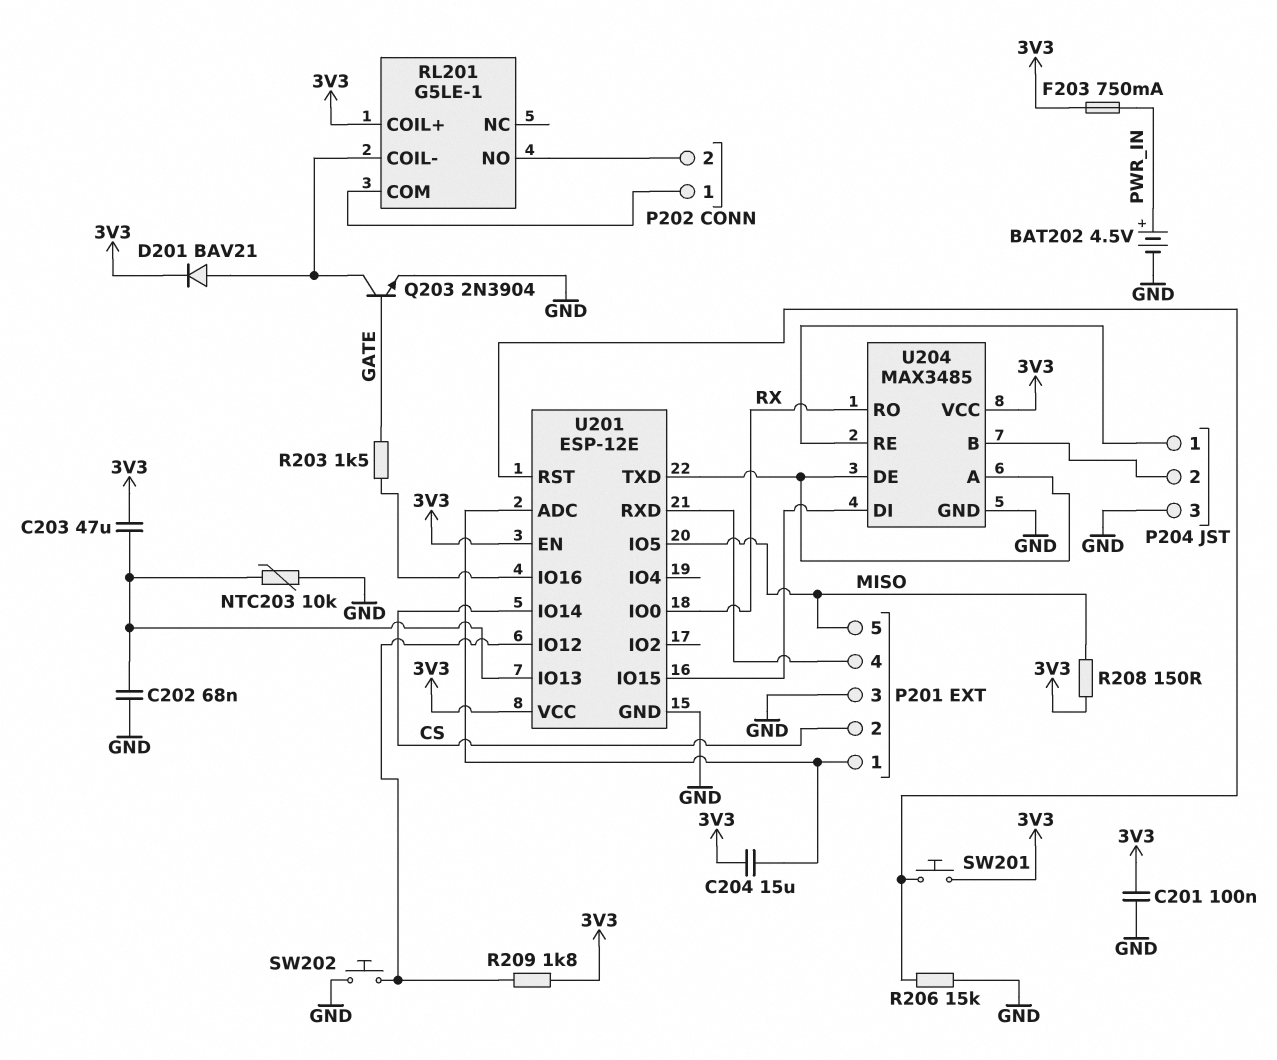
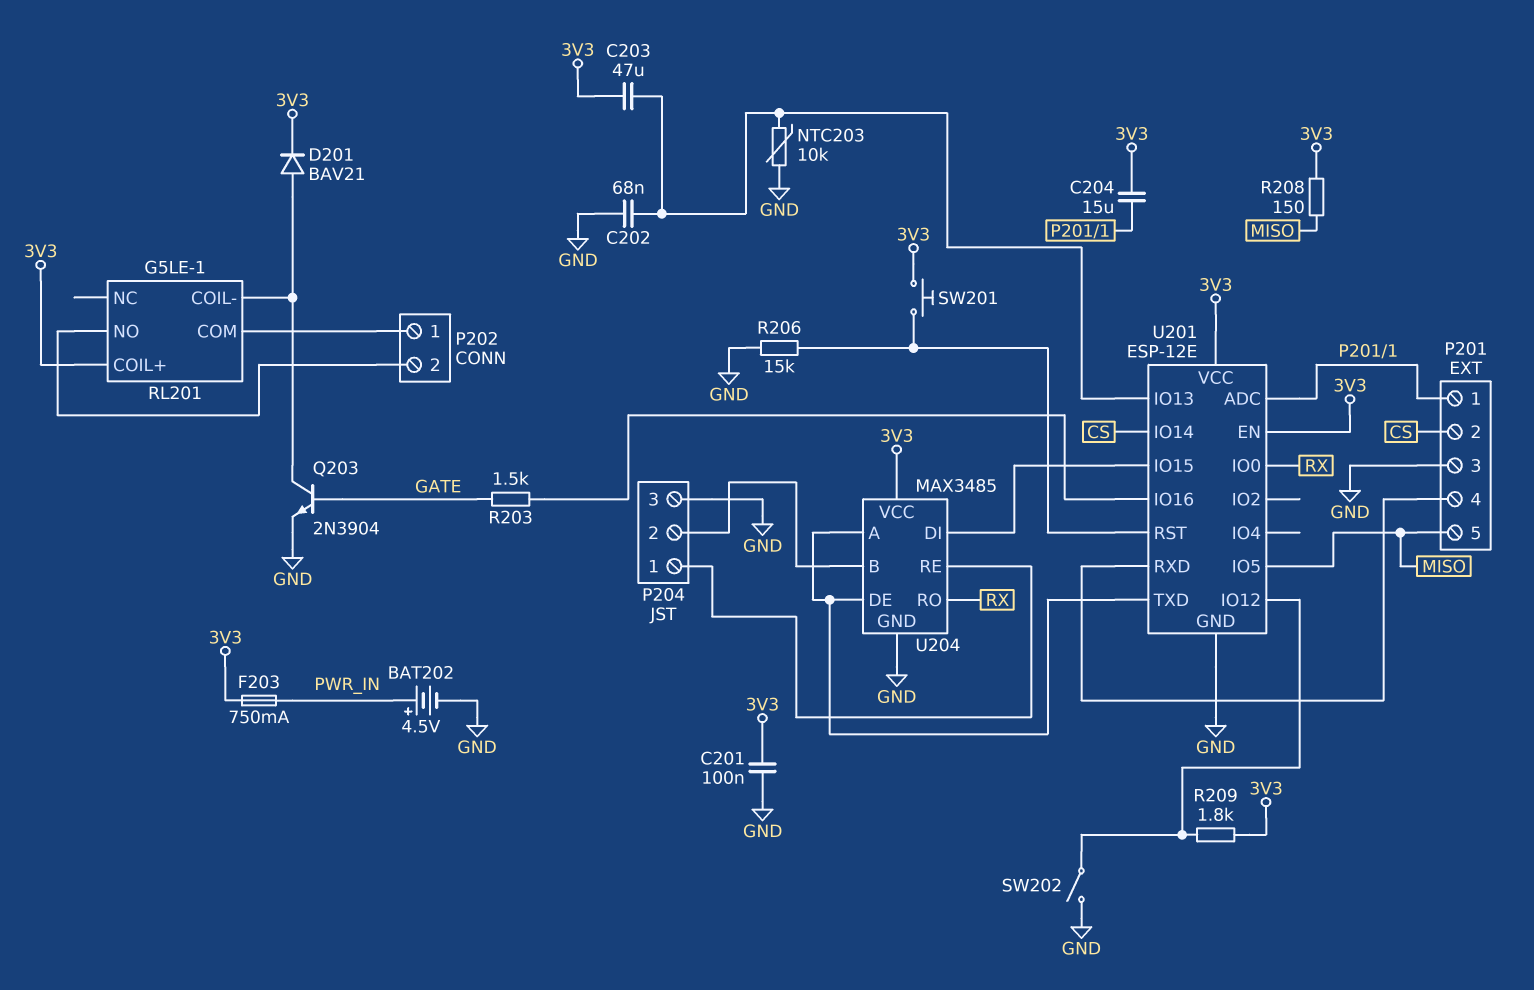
SW202: button (GND, U201/IO12) -> switch (GND, U201/IO12)

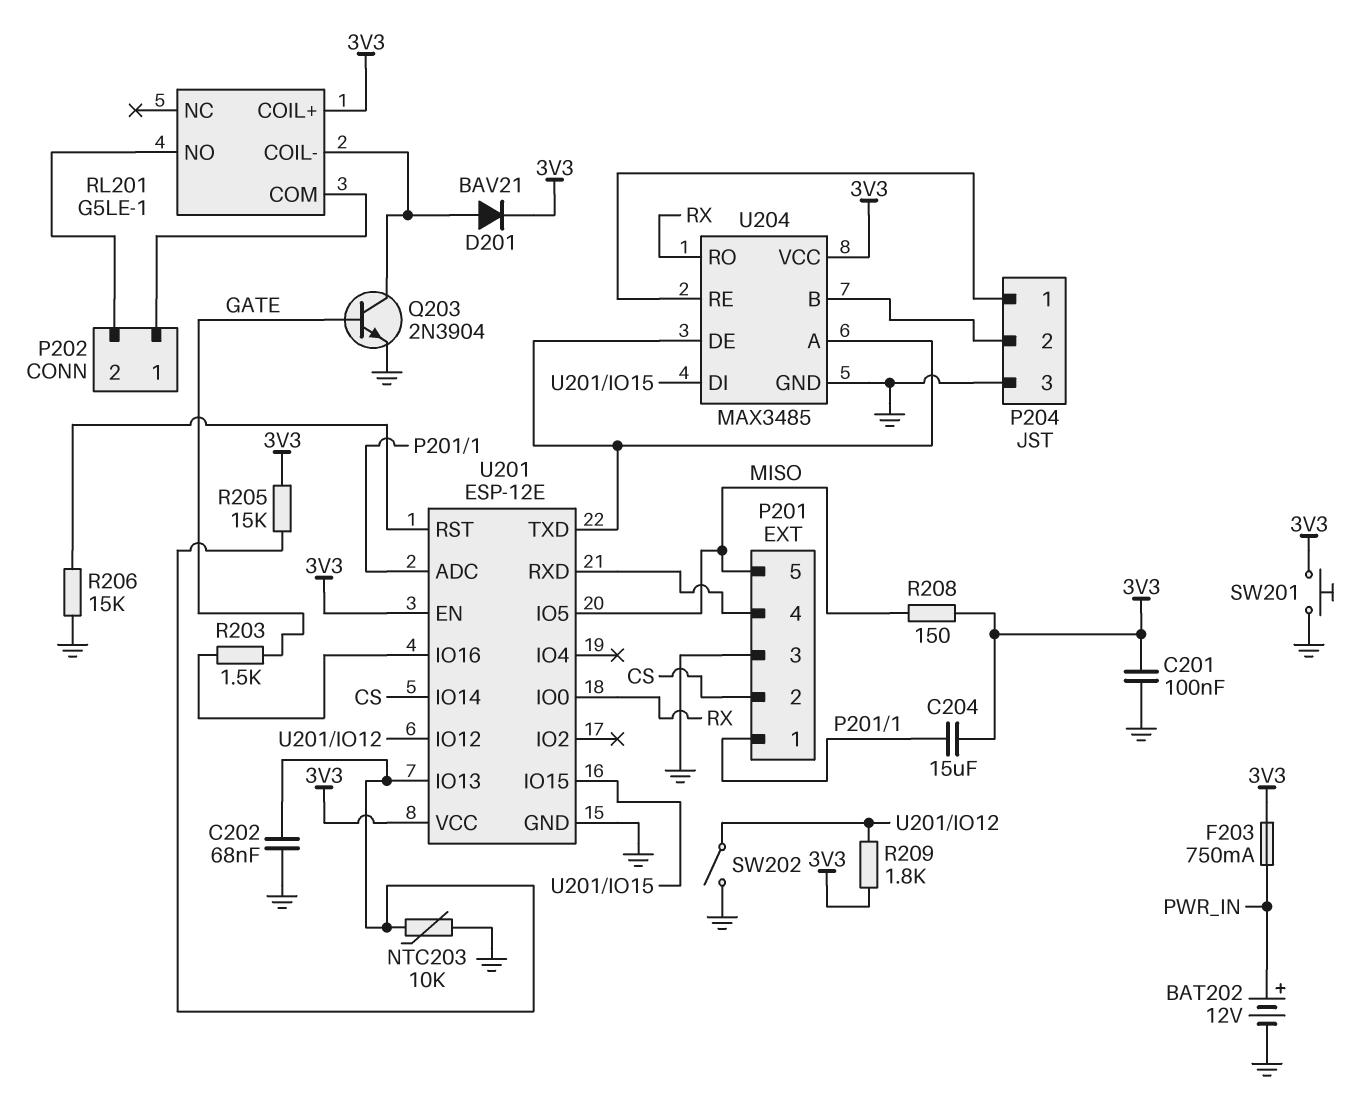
BAT202: 4.5V (plus PWR_IN, minus GND) -> 12V (plus PWR_IN, minus GND)
C203: 47uF (3V3, U201/IO13) -> none
R205: none -> 15k (3V3, U201/IO13)
SW201: button (3V3, U201/RST) -> button (3V3, GND)

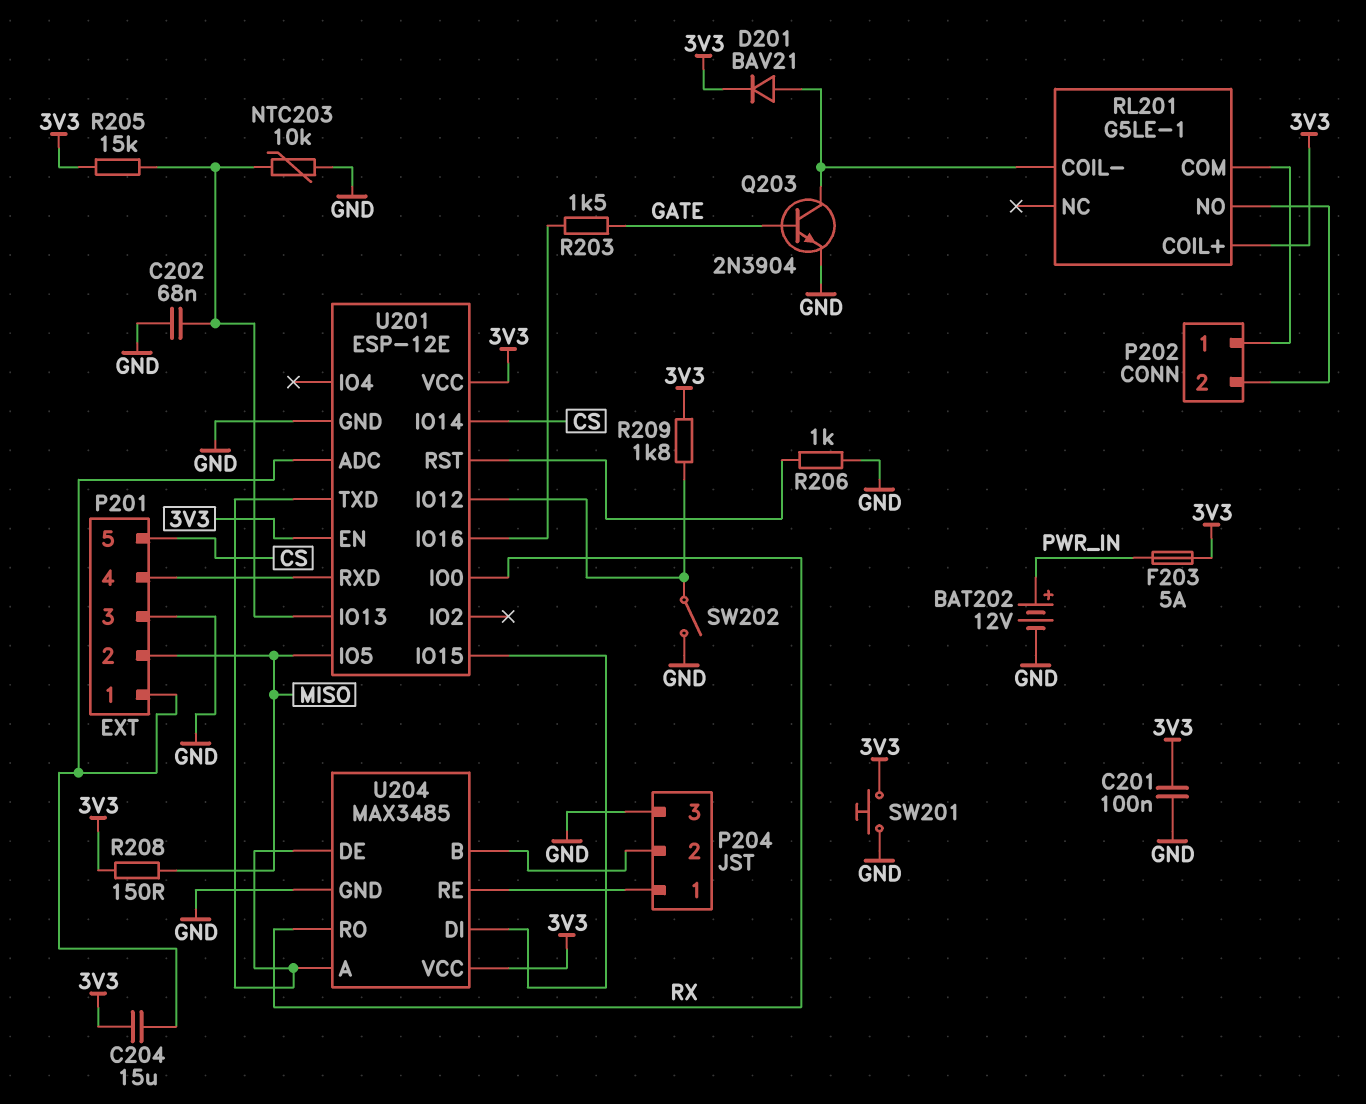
F203: 750mA (3V3, PWR_IN) -> 5A (3V3, PWR_IN)
P201 pin 2: CS -> MISO
P201 pin 5: MISO -> CS
R206: 15k (GND, U201/RST) -> 1k (GND, U201/RST)

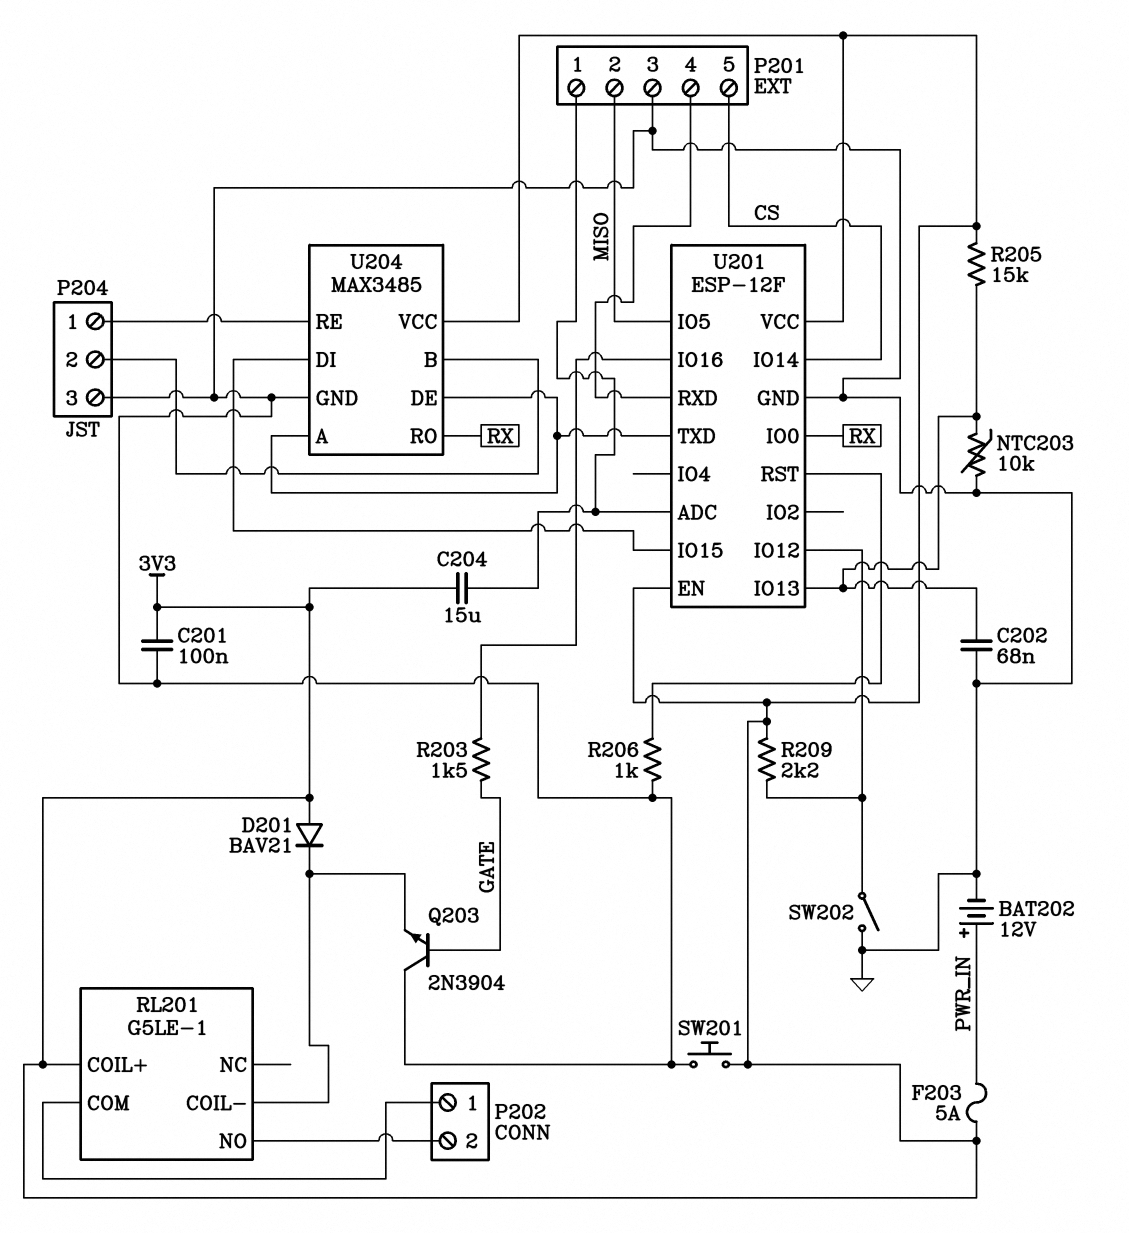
D201: diode BAV21 (A RL201/COIL-, K 3V3) -> diode BAV21 (A 3V3, K RL201/COIL-)
Q203: NPN 2N3904 (B GATE, C RL201/COIL-, E GND) -> NPN 2N3904 (B GATE, C GND, E RL201/COIL-)
R208: 150 (3V3, MISO) -> none
R209: 1.8k (3V3, U201/IO12) -> 2.2k (3V3, U201/IO12)
U201: ESP-12E -> ESP-12F

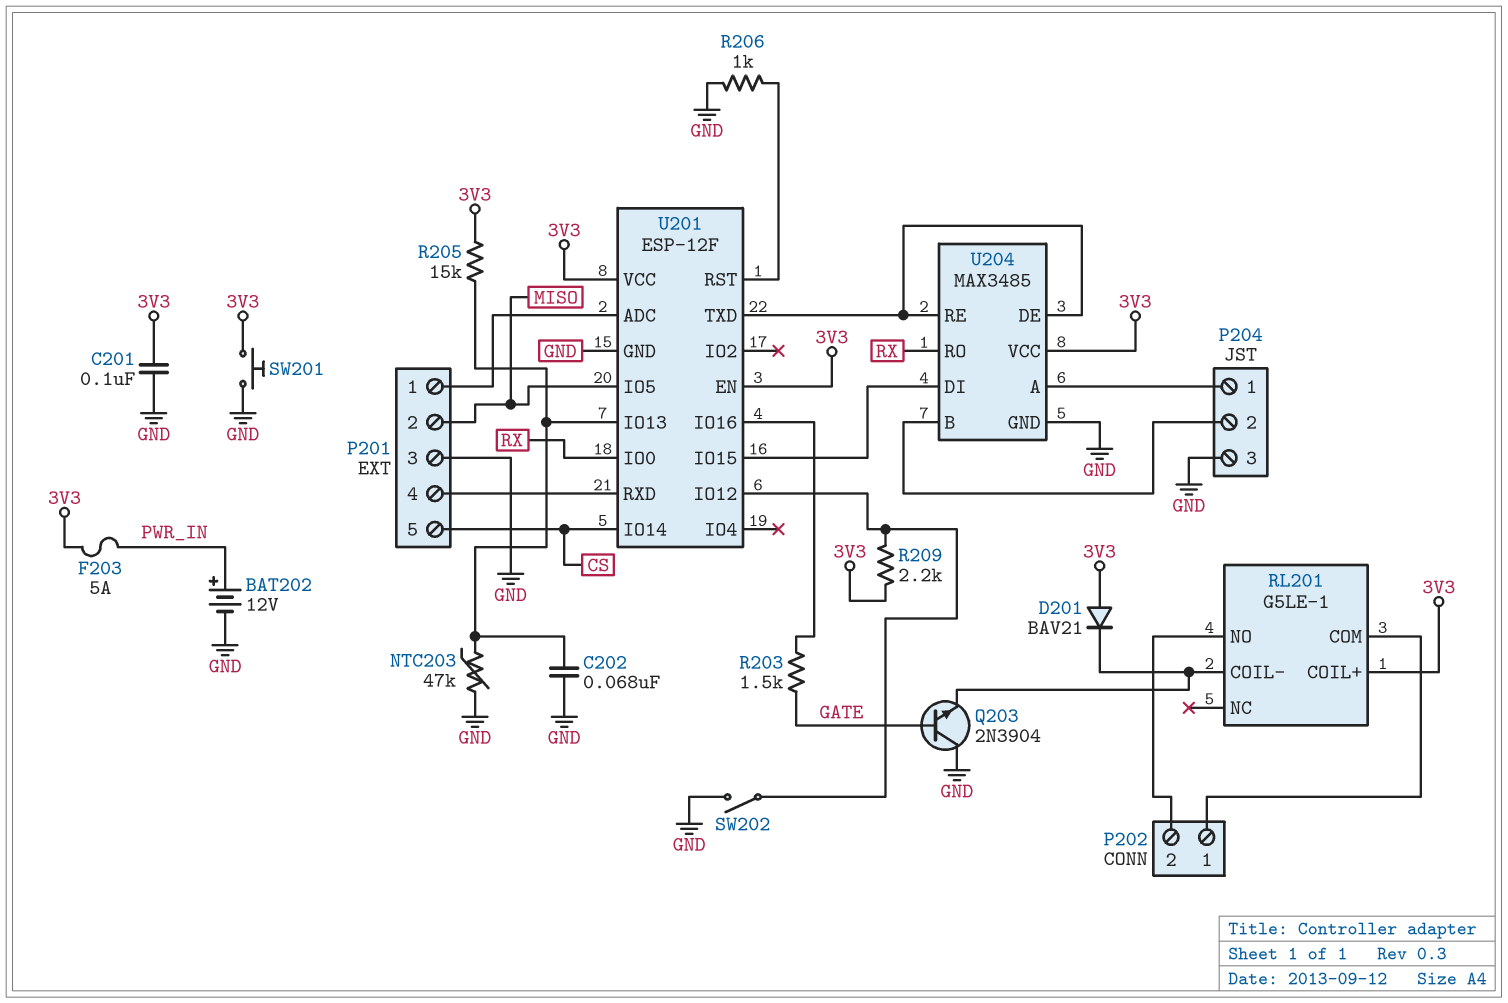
C204: 15uF (3V3, P201/1) -> none
NTC203: 10k (GND, U201/IO13) -> 47k (GND, U201/IO13)
U204 pin A: U201/TXD -> P204/1
U204 pin RE: P204/1 -> U201/TXD

